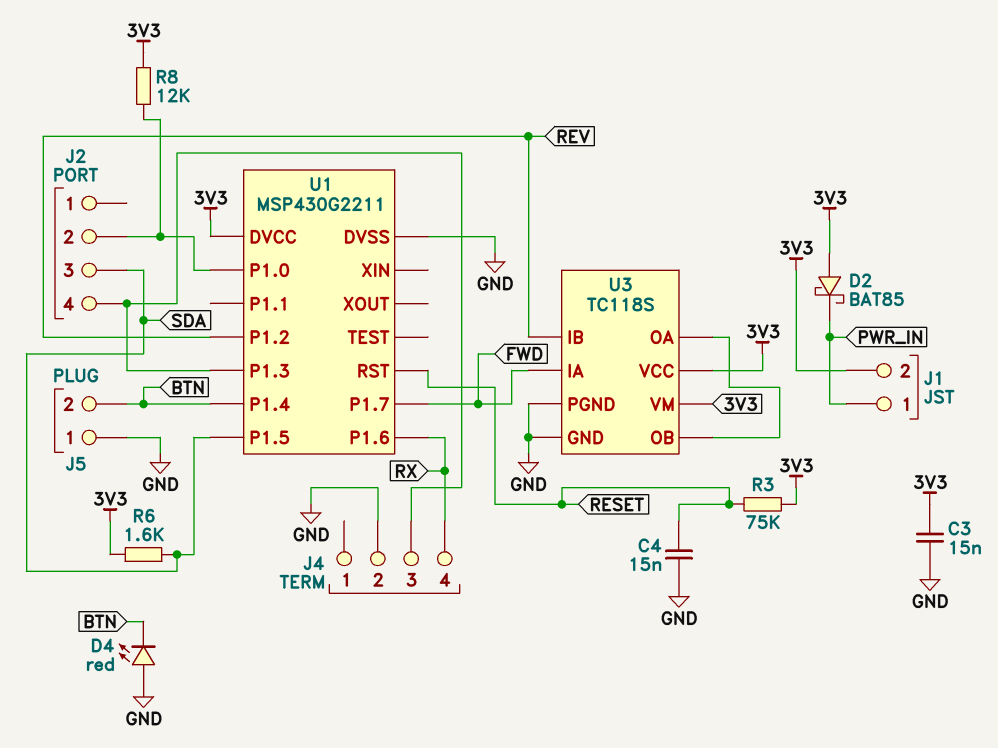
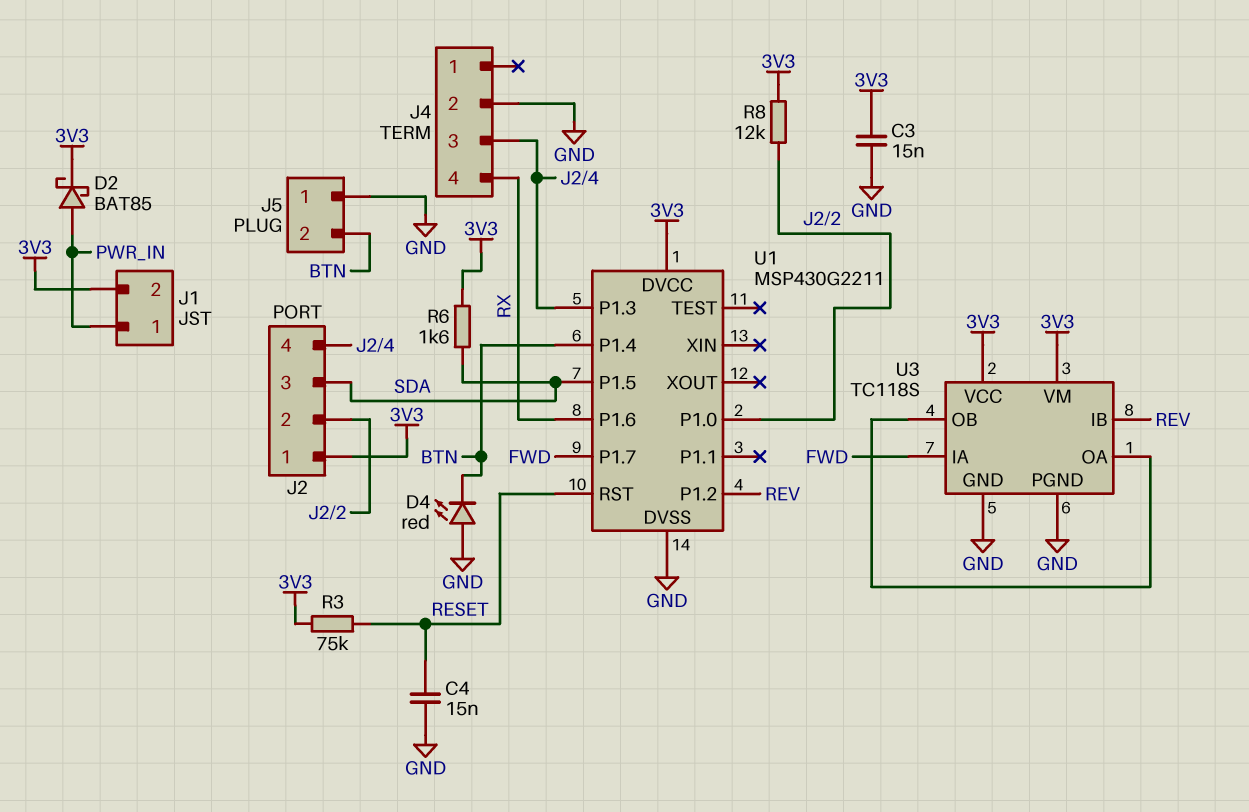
D2: schottky BAT85 (A 3V3, K PWR_IN) -> schottky BAT85 (A PWR_IN, K 3V3)
J2 pin 1: none -> 3V3

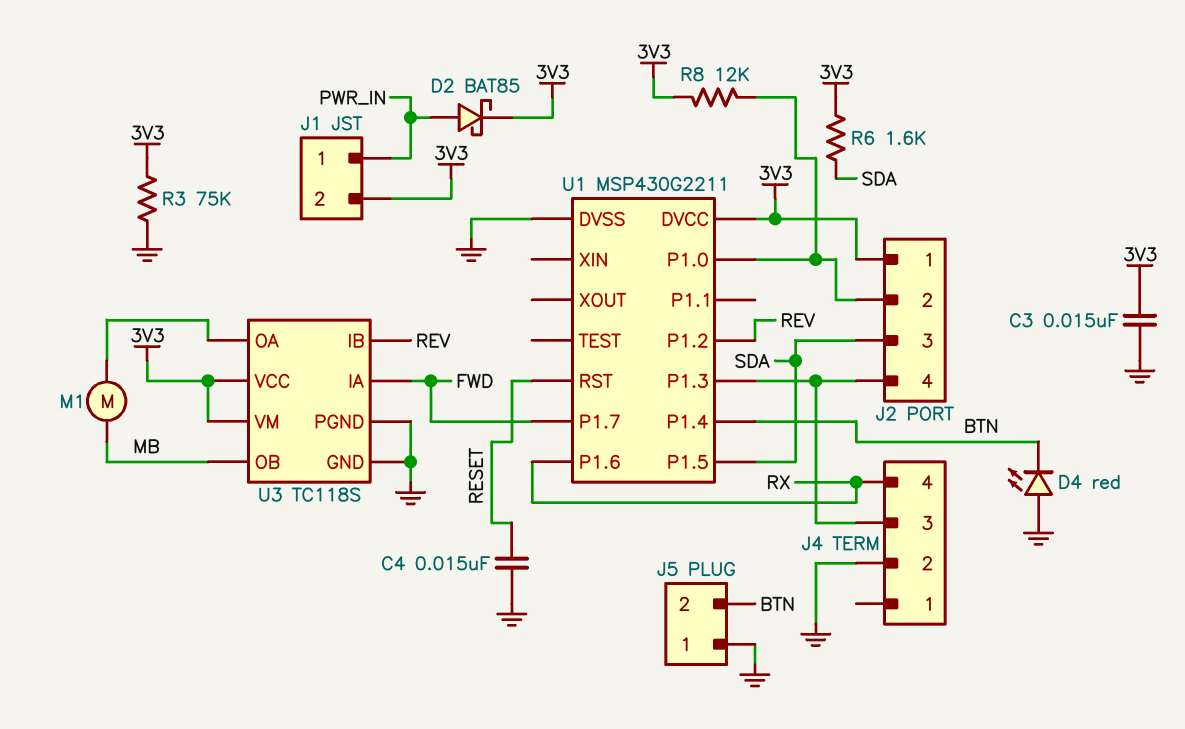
M1: none -> motor (MB, U3/OA)
R3: 75k (3V3, RESET) -> 75k (3V3, GND)
U3 pin OB: U3/OA -> MB

